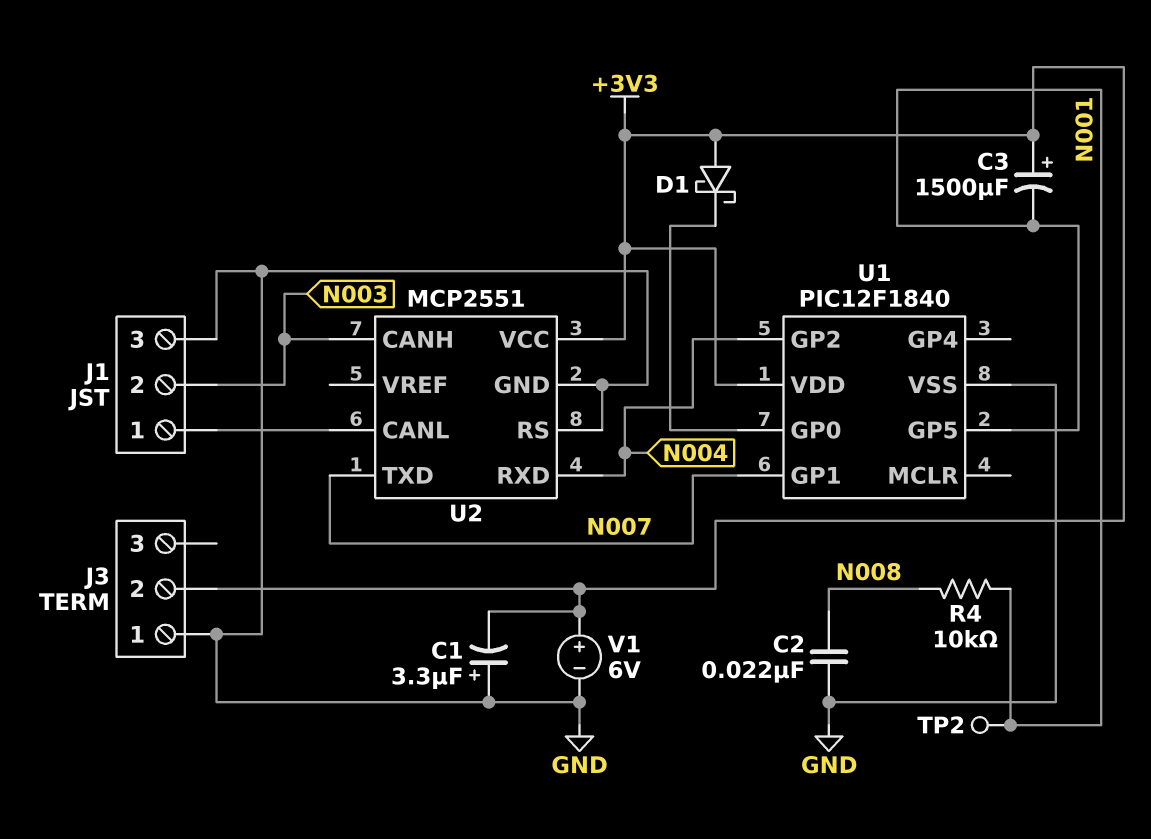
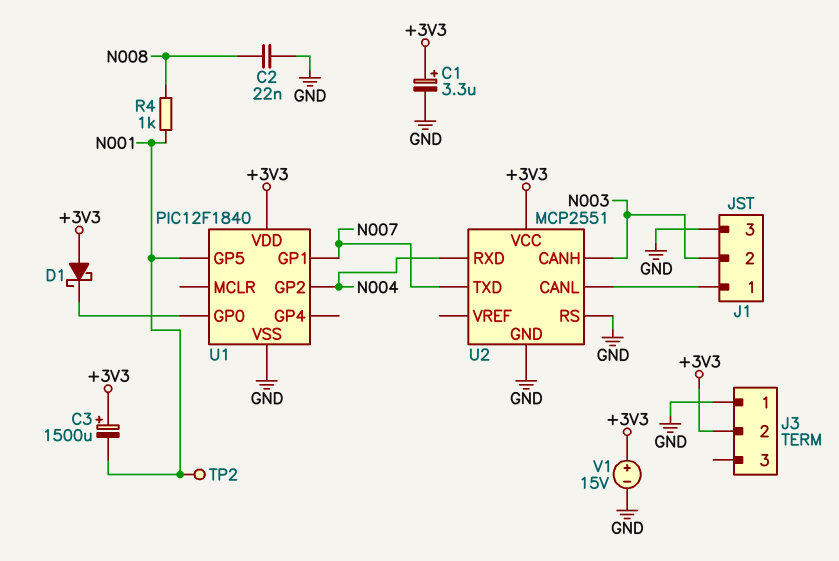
C1: 3.3uF (plus GND, minus +3V3) -> 3.3uF (plus +3V3, minus GND)
R4: 10k (N001, N008) -> 1k (N001, N008)
V1: 6V (plus +3V3, minus GND) -> 15V (plus +3V3, minus GND)

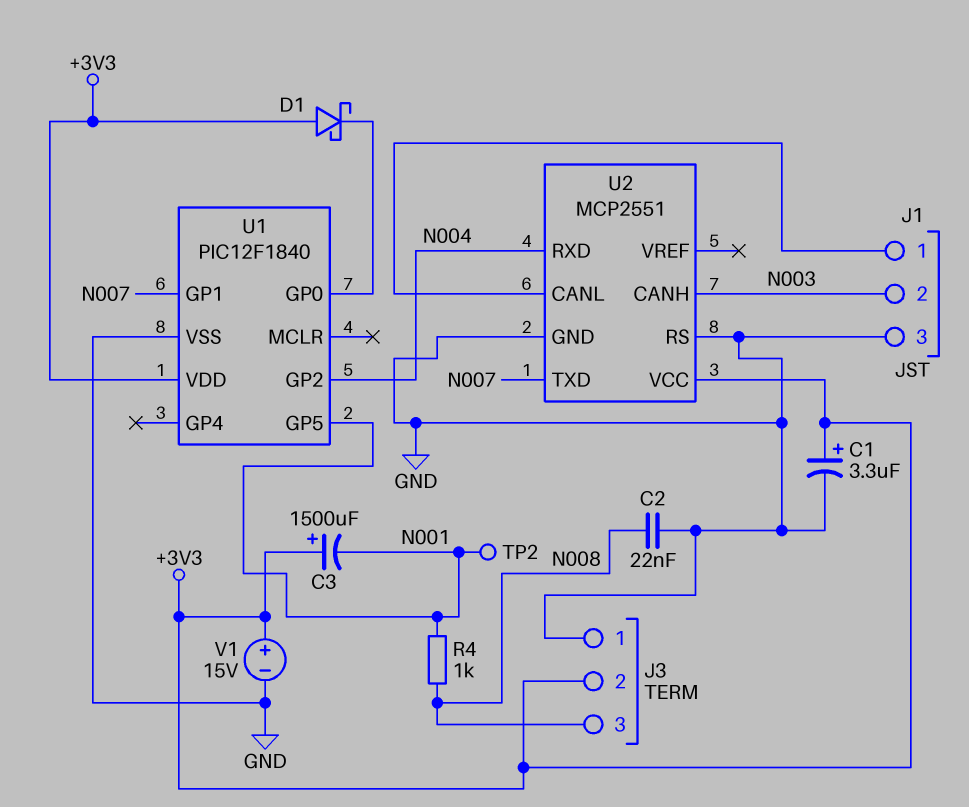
J3 pin 3: none -> N008

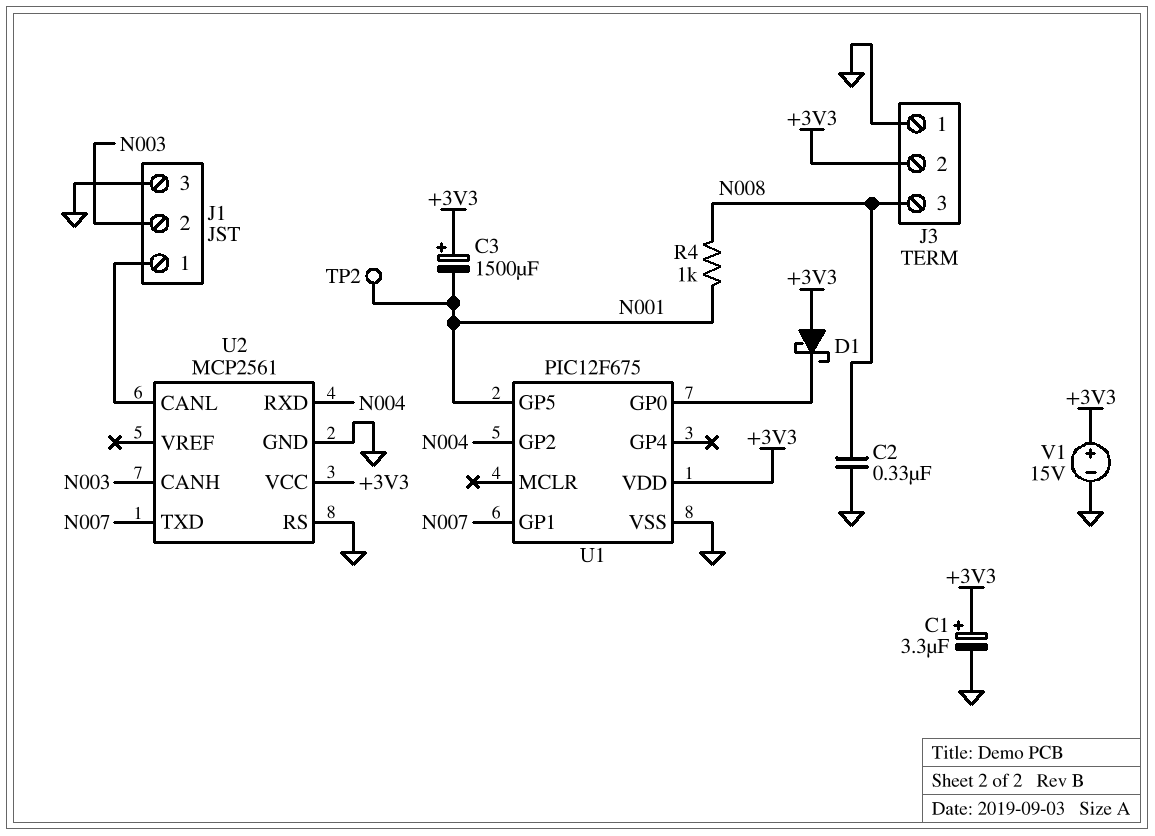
C2: 22nF (GND, N008) -> 330nF (GND, N008)
U1: PIC12F1840 -> PIC12F675
U2: MCP2551 -> MCP2561

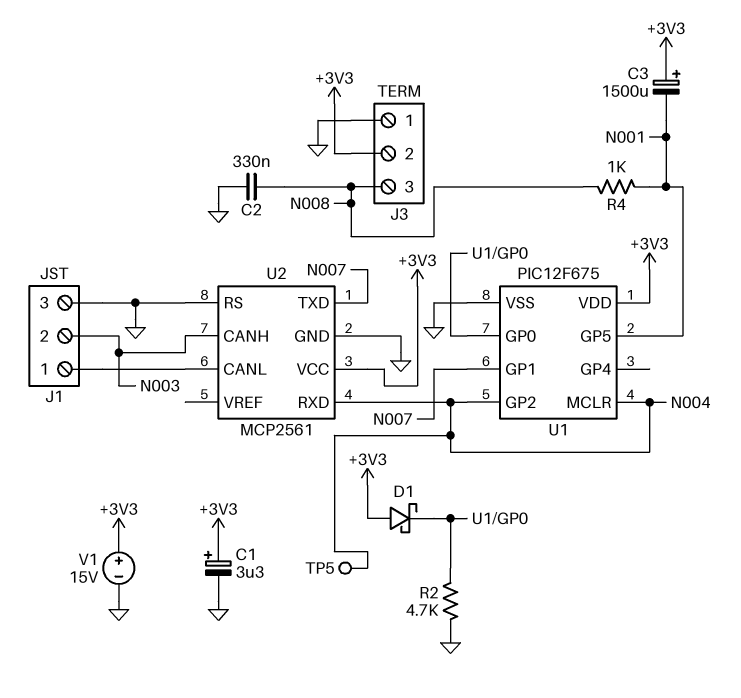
R2: none -> 4.7k (GND, U1/GP0)
TP2: test point (N001) -> none
TP5: none -> test point (N004)
U1 pin MCLR: none -> N004

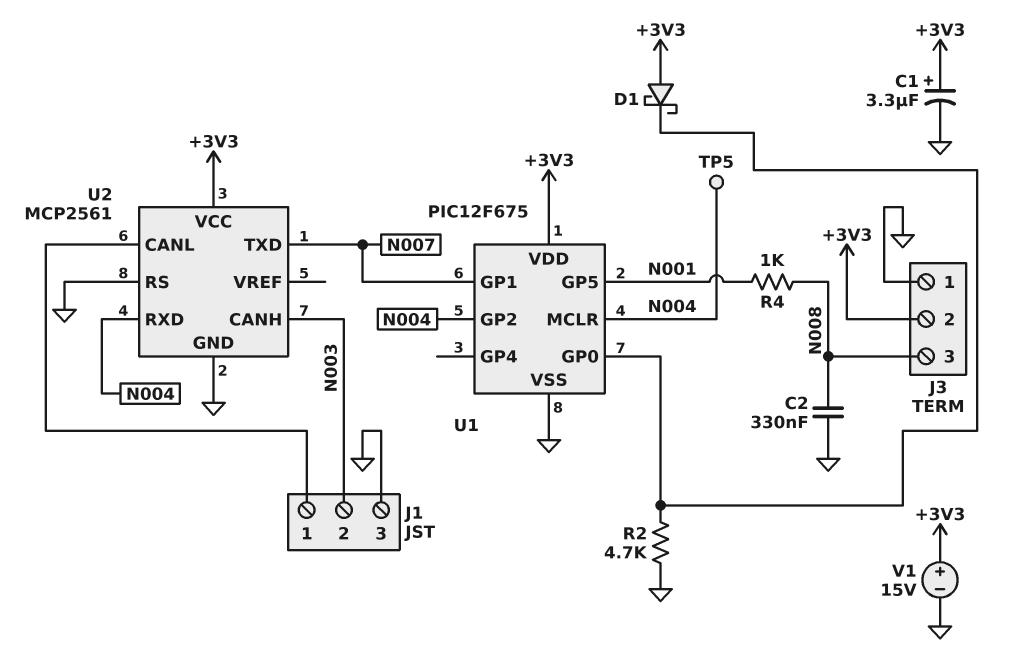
C3: 1500uF (plus +3V3, minus N001) -> none

